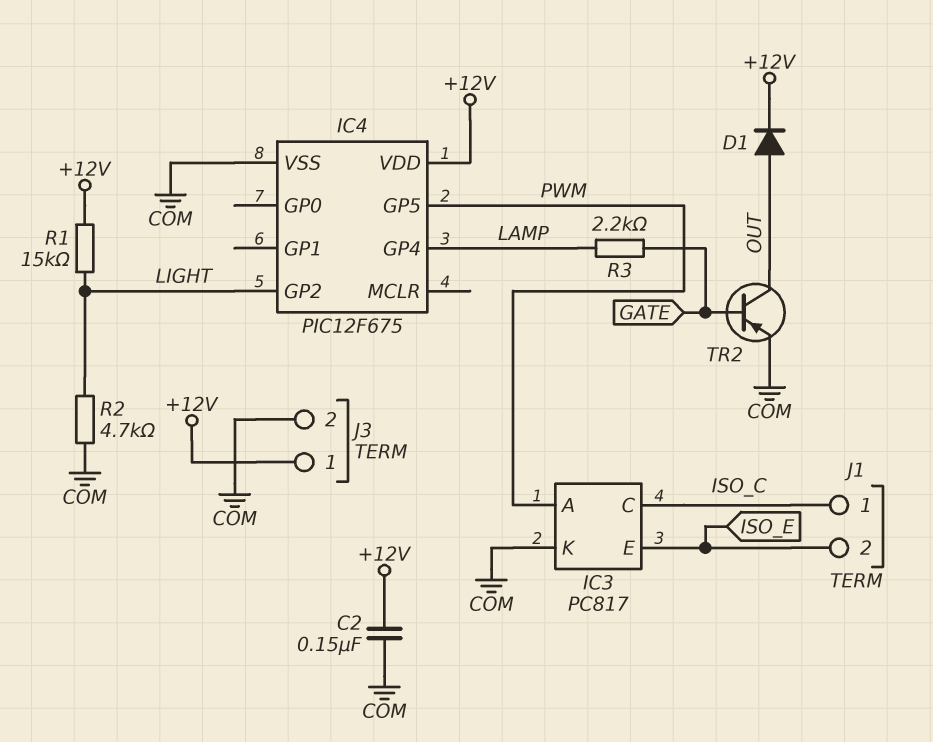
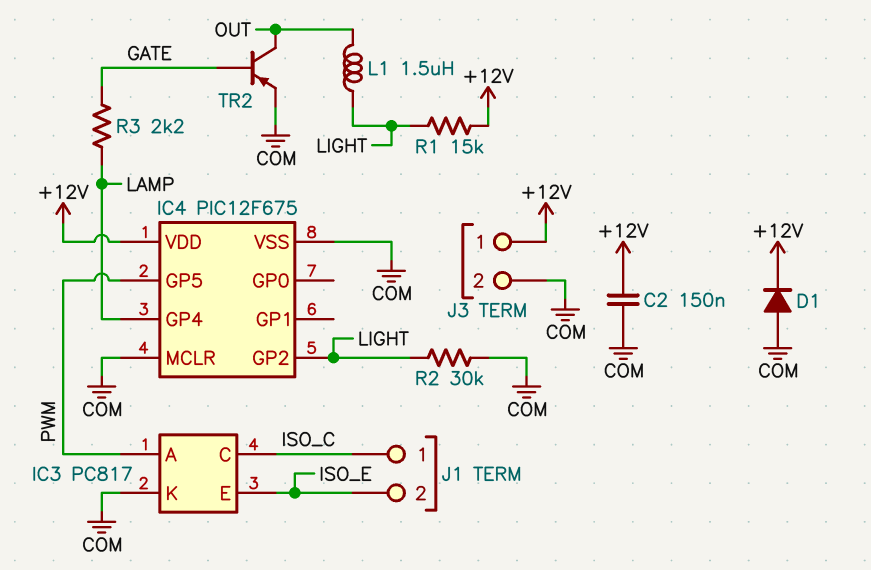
D1: diode (A OUT, K +12V) -> diode (A COM, K +12V)
IC4 pin MCLR: none -> COM
L1: none -> 1.5uH (LIGHT, OUT)
R2: 4.7k (COM, LIGHT) -> 30k (COM, LIGHT)

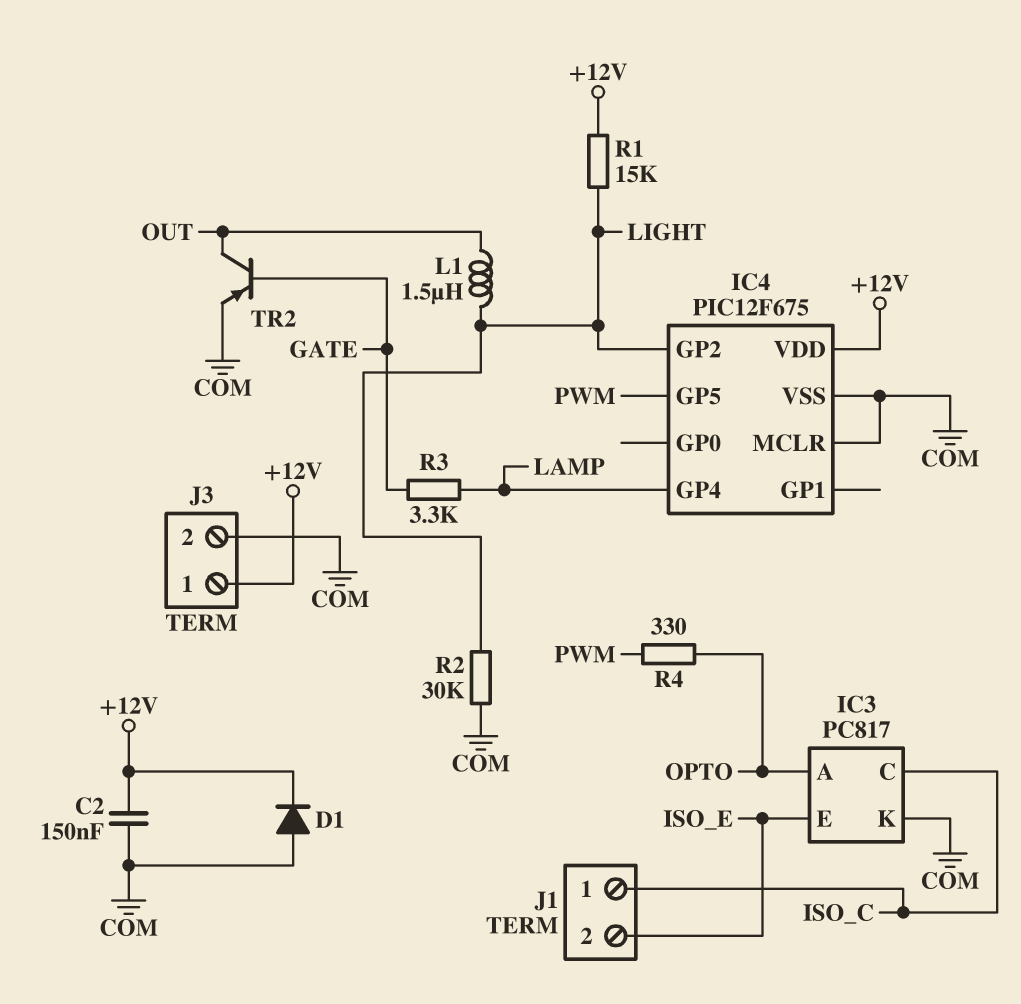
IC3 pin A: PWM -> OPTO
R3: 2.2k (GATE, LAMP) -> 3.3k (GATE, LAMP)
R4: none -> 330 (OPTO, PWM)

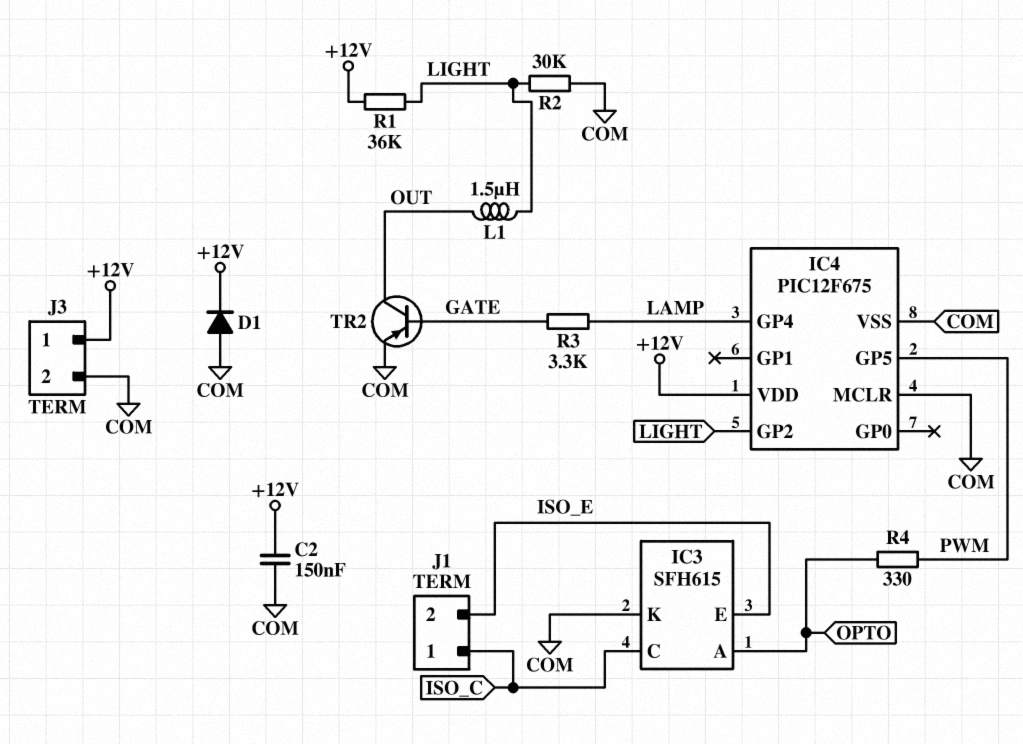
IC3: PC817 -> SFH615
R1: 15k (+12V, LIGHT) -> 36k (+12V, LIGHT)

